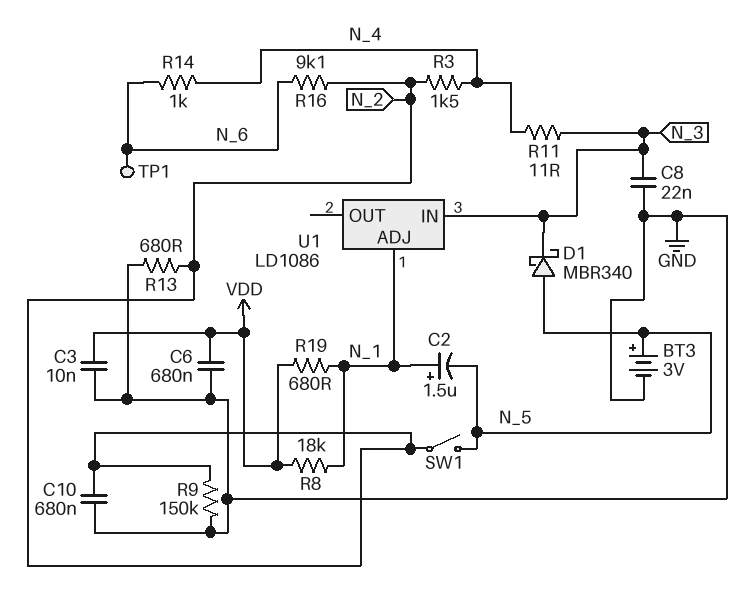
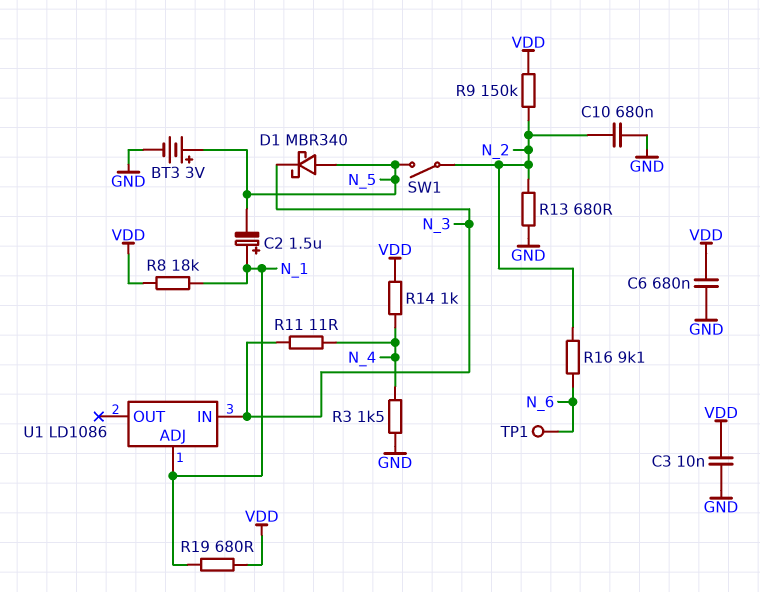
C8: 22nF (GND, N_3) -> none
R3: 1.5k (N_2, N_4) -> 1.5k (GND, N_4)
R9: 150k (GND, N_2) -> 150k (N_2, VDD)
R14: 1k (N_4, N_6) -> 1k (N_4, VDD)

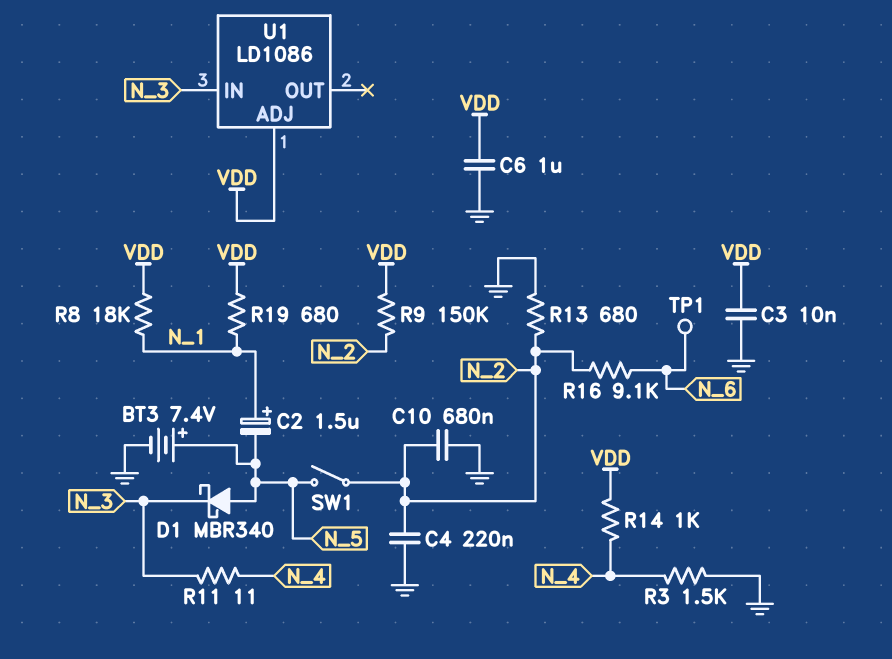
BT3: 3V (plus N_5, minus GND) -> 7.4V (plus N_5, minus GND)
C4: none -> 220nF (GND, N_2)
C6: 680nF (GND, VDD) -> 1uF (GND, VDD)
U1 pin ADJ: N_1 -> VDD

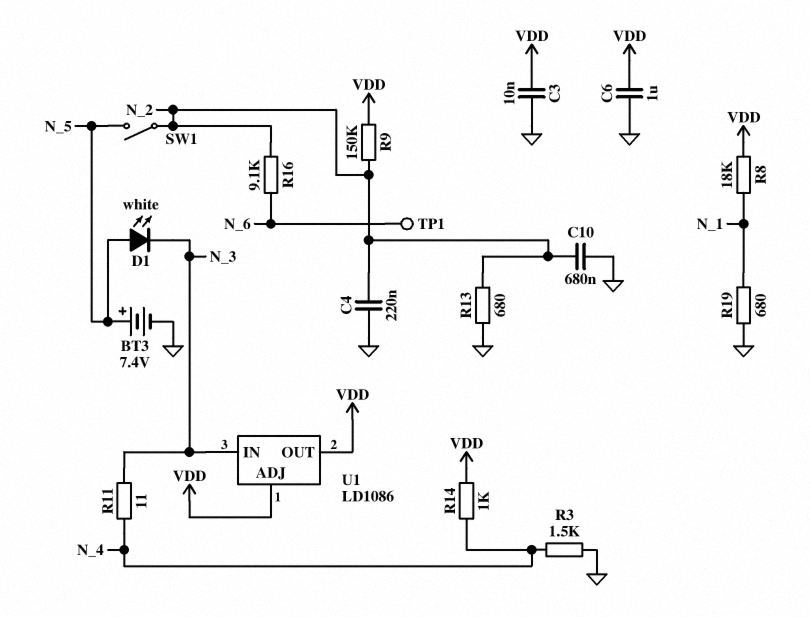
C2: 1.5uF (plus N_1, minus N_5) -> none
D1: schottky MBR340 (A N_5, K N_3) -> LED white (A N_5, K N_3)
R19: 680 (N_1, VDD) -> 680 (GND, N_1)
U1 pin OUT: none -> VDD

